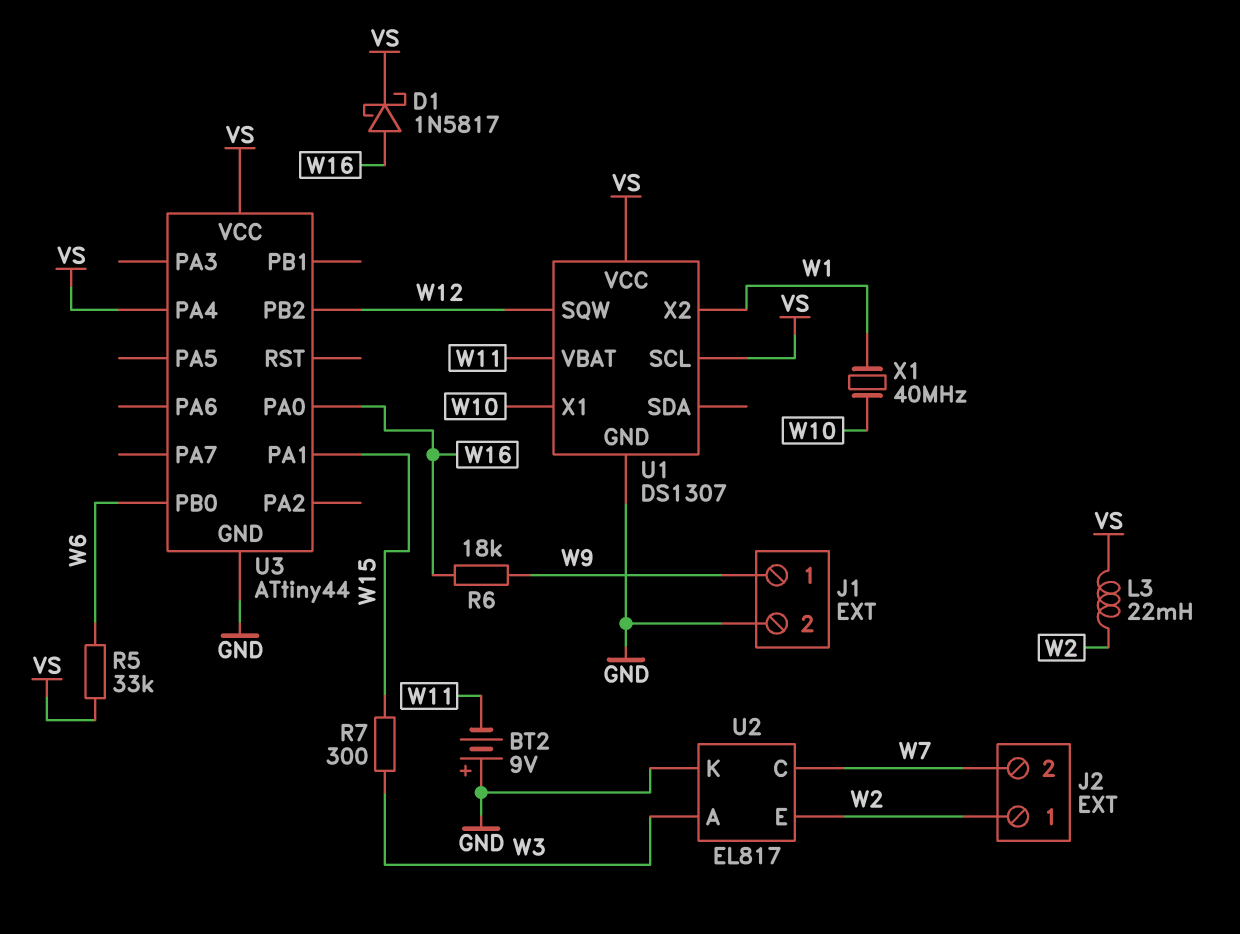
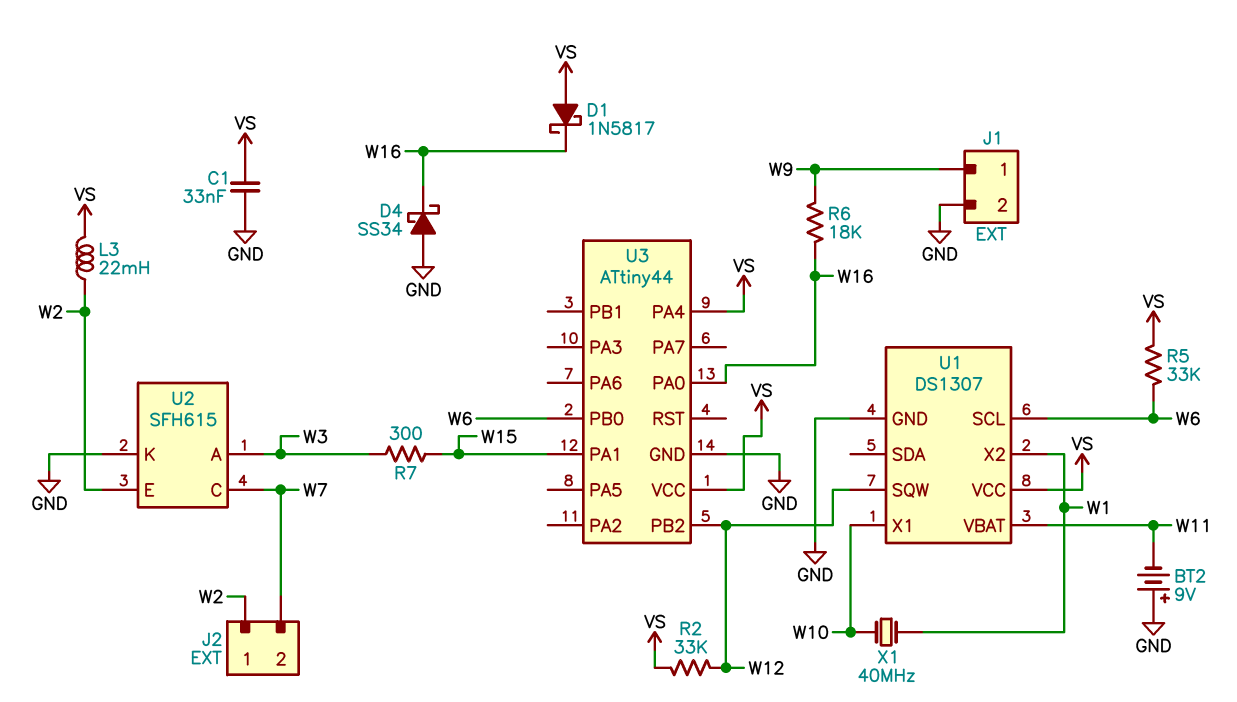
C1: none -> 33nF (GND, VS)
D1: schottky 1N5817 (A W16, K VS) -> schottky 1N5817 (A VS, K W16)
D4: none -> schottky SS34 (A GND, K W16)
R2: none -> 33k (VS, W12)
U1 pin SCL: VS -> W6
U2: EL817 -> SFH615

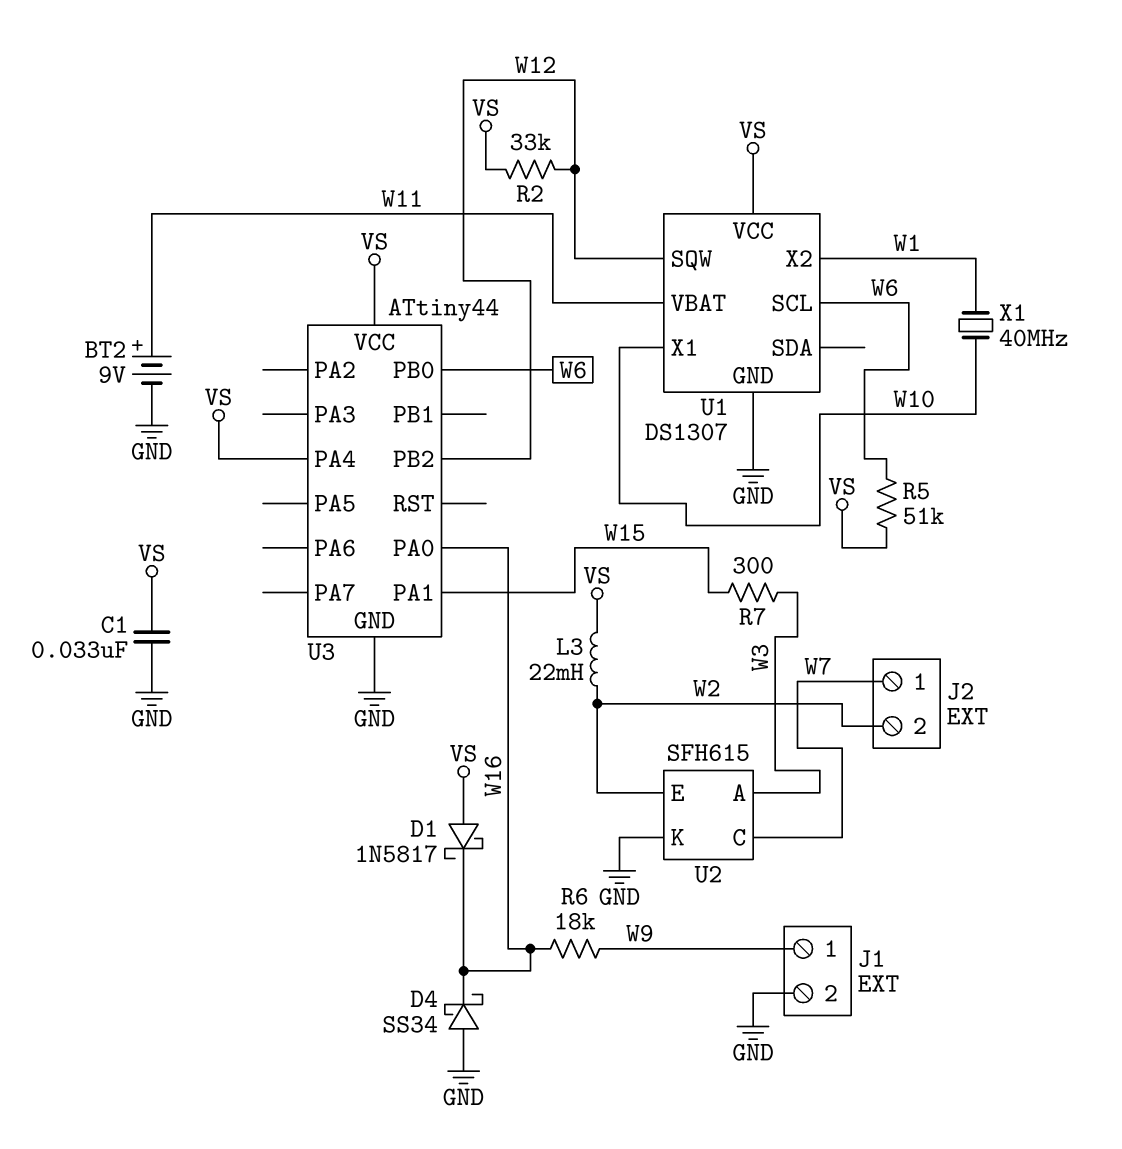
BT2: 9V (plus GND, minus W11) -> 9V (plus W11, minus GND)
J2 pin 1: W2 -> W7
J2 pin 2: W7 -> W2
R5: 33k (VS, W6) -> 51k (VS, W6)

